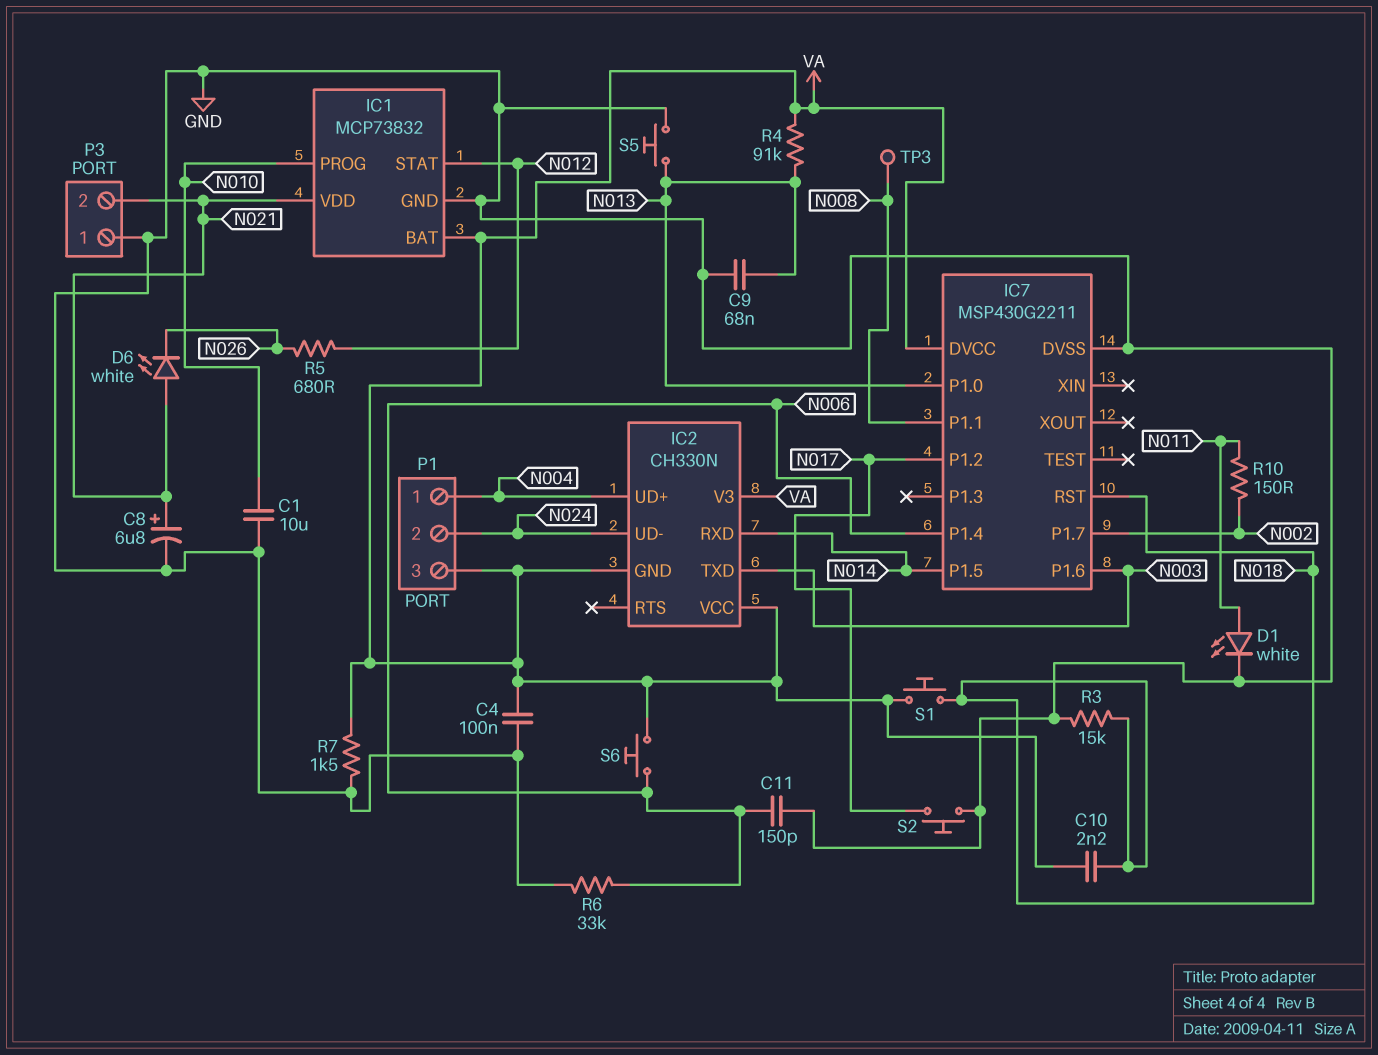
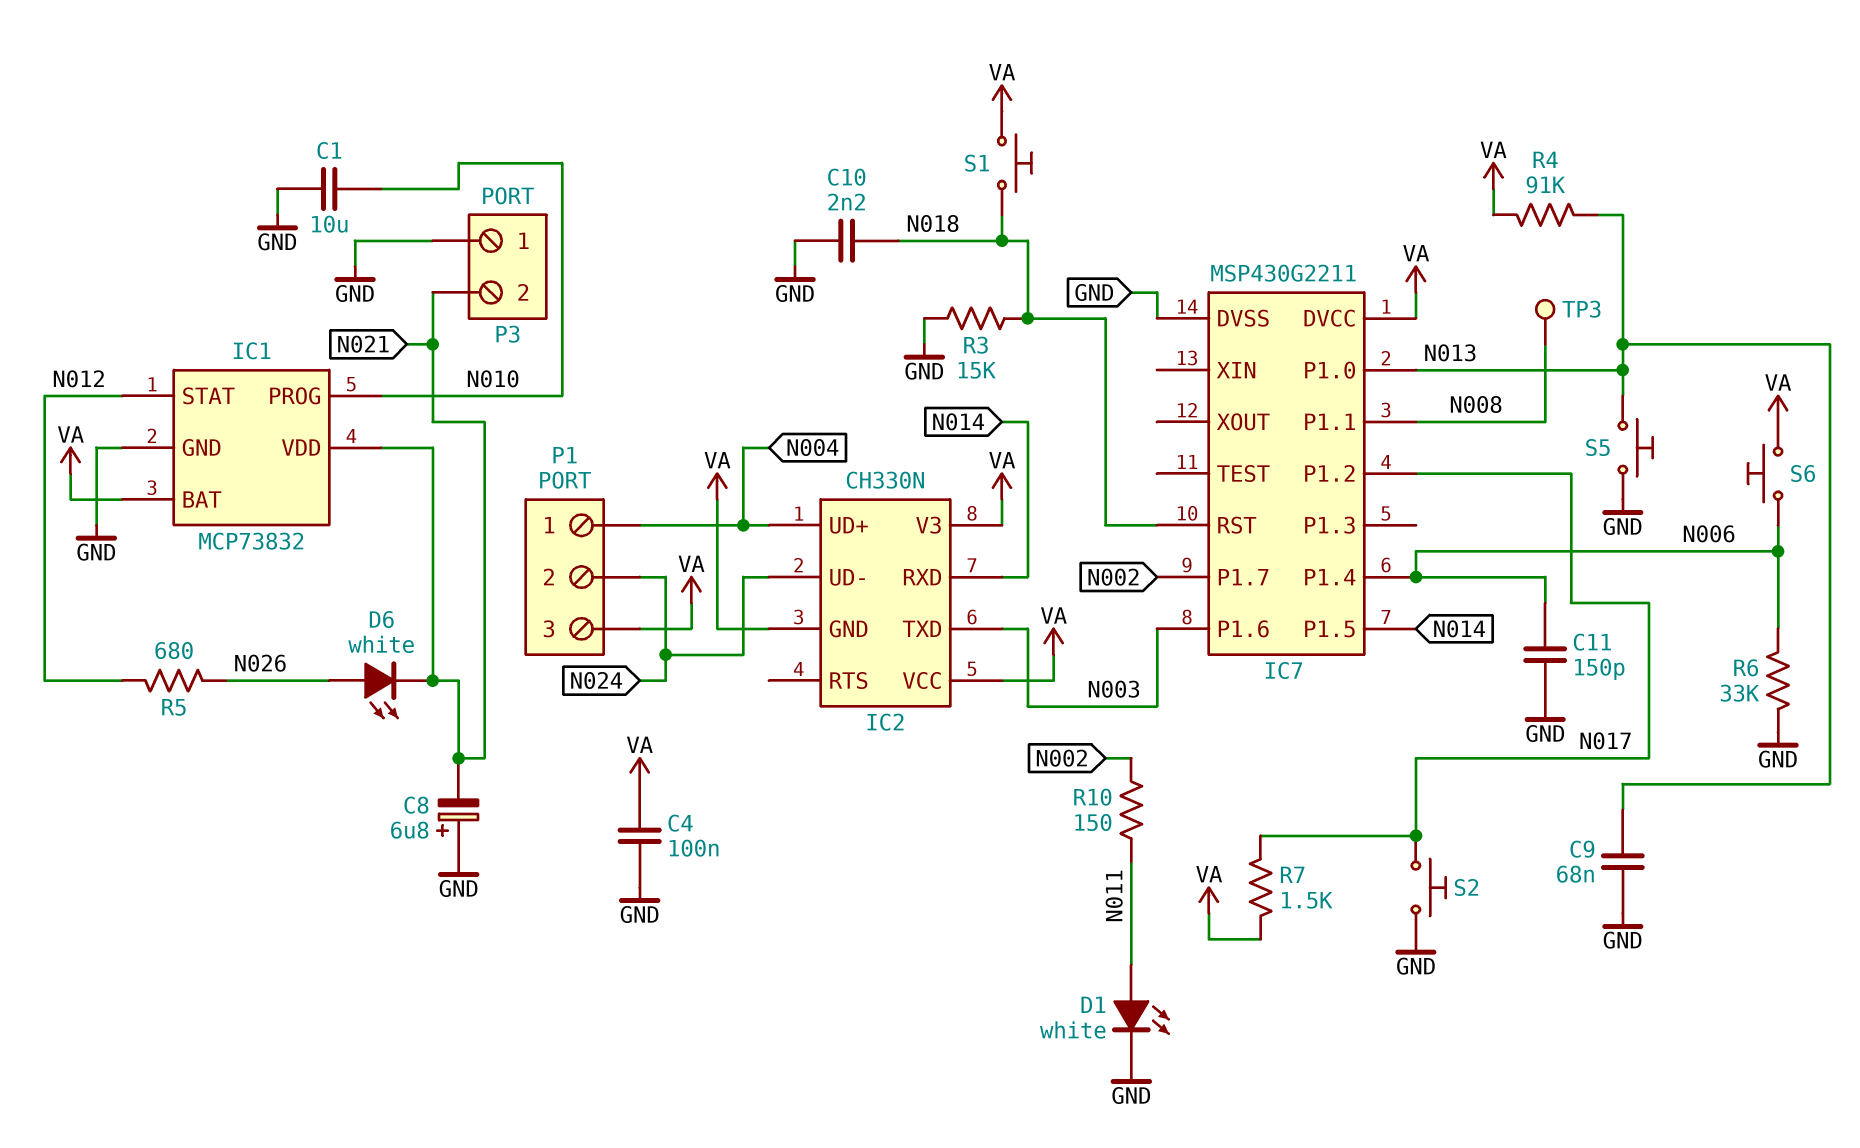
C8: 6.8uF (plus N021, minus GND) -> 6.8uF (plus GND, minus N021)
C10: 2.2nF (N018, VA) -> 2.2nF (GND, N018)
D6: LED white (A N021, K N026) -> LED white (A N026, K N021)
R7: 1.5k (GND, VA) -> 1.5k (N017, VA)

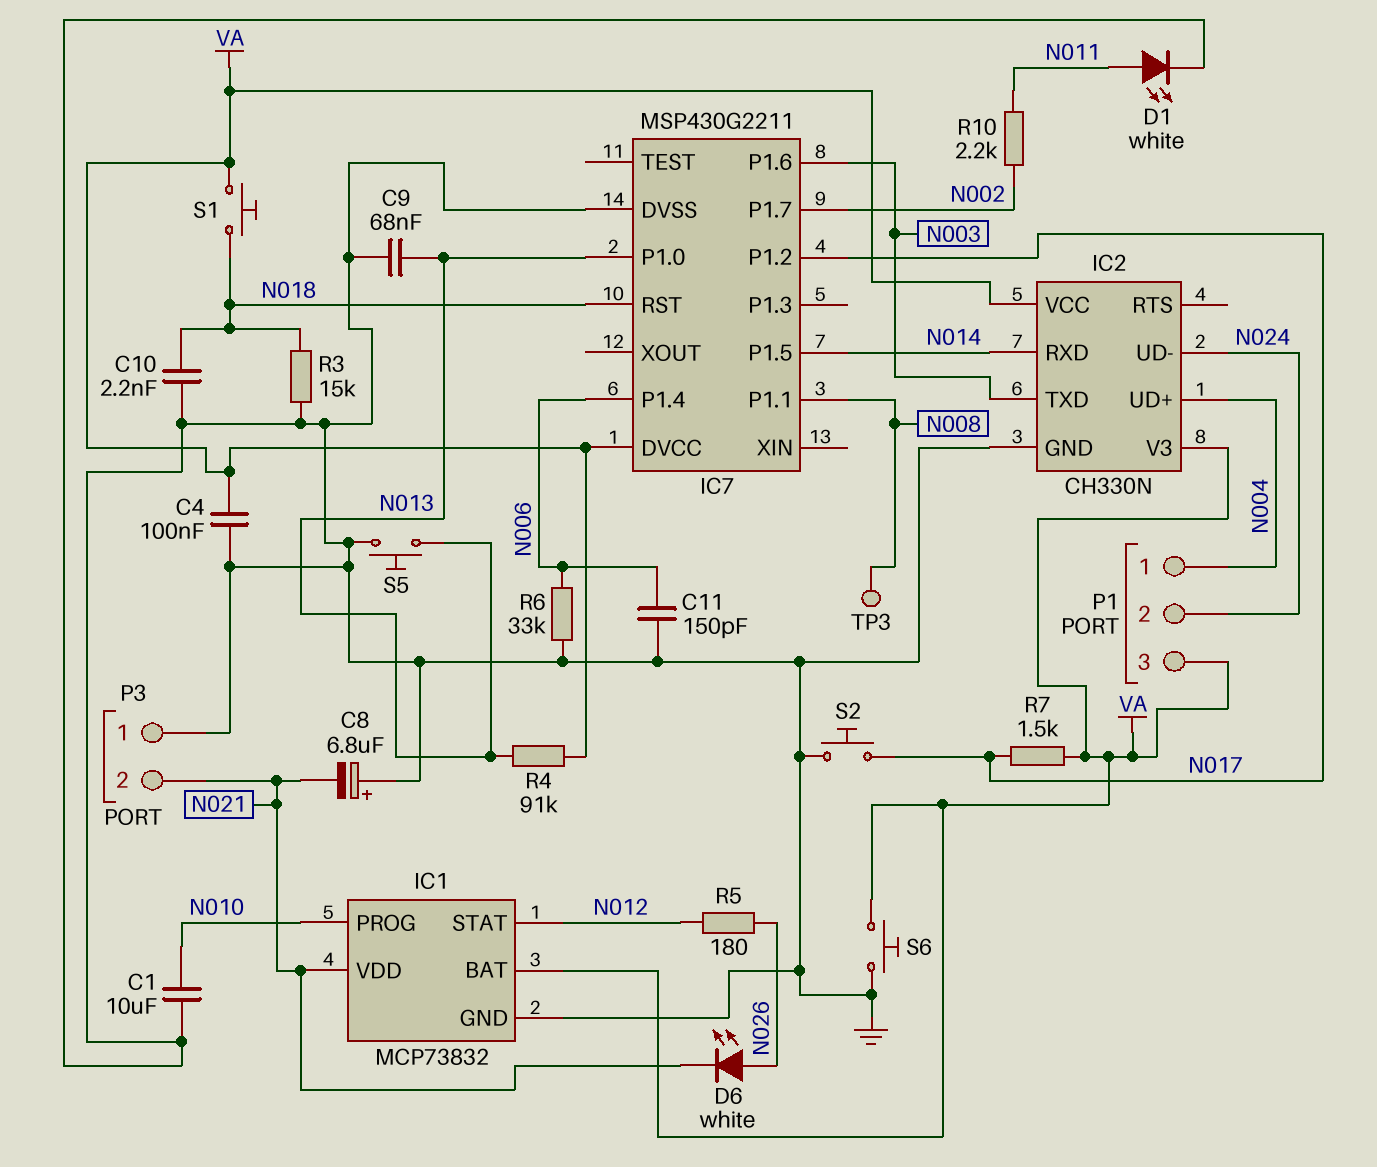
IC2 pin GND: VA -> GND
R5: 680 (N012, N026) -> 180 (N012, N026)
R10: 150 (N002, N011) -> 2.2k (N002, N011)
S6: button (N006, VA) -> button (GND, VA)

